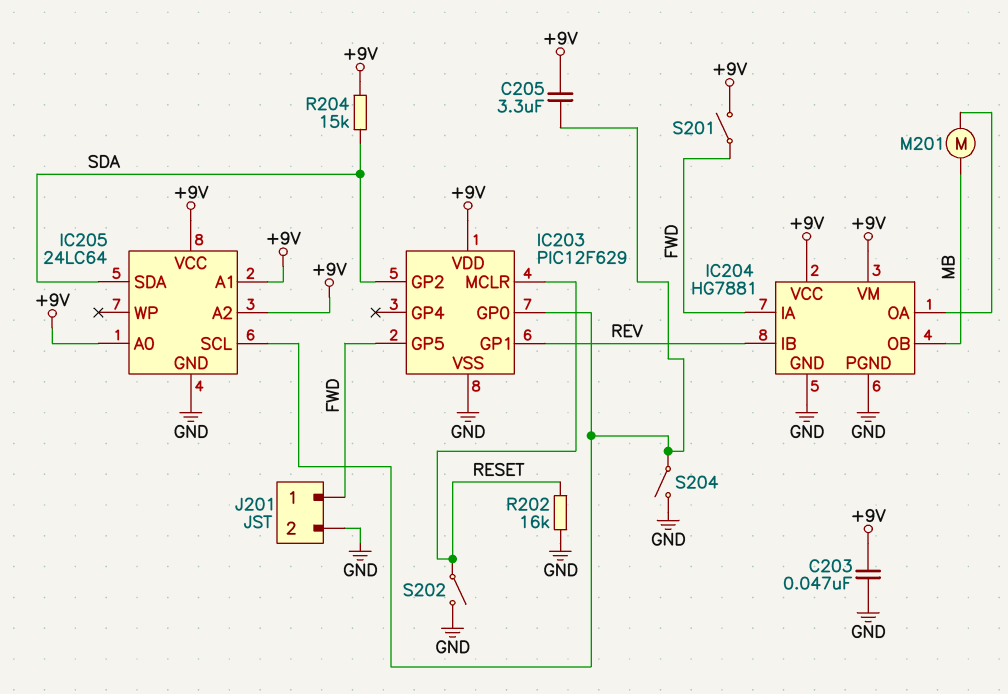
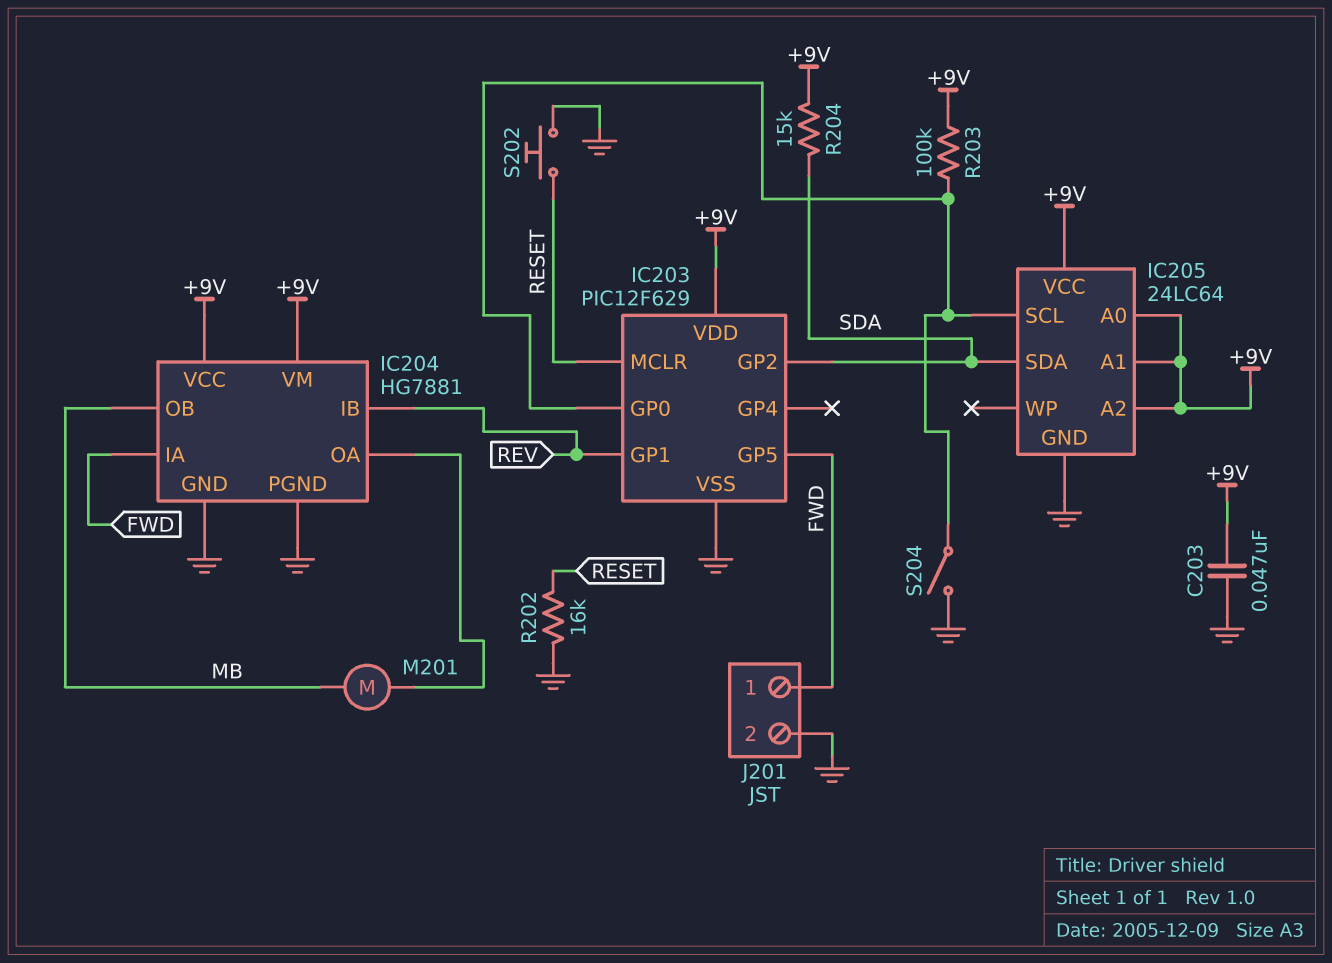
C205: 3.3uF (+9V, IC203/GP0) -> none
R203: none -> 100k (+9V, IC203/GP0)
S201: switch (+9V, FWD) -> none
S202: switch (GND, RESET) -> button (GND, RESET)

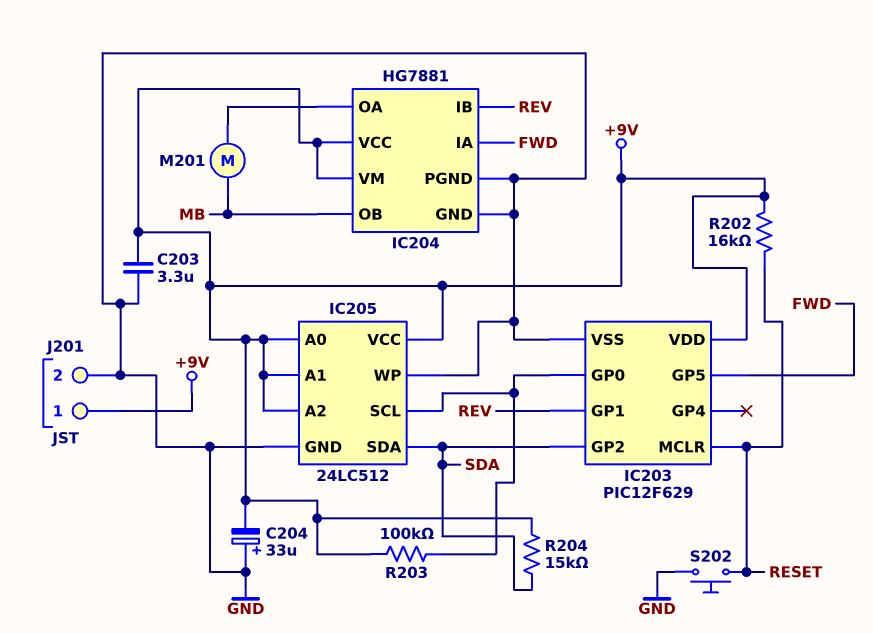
C203: 47nF (+9V, GND) -> 3.3uF (+9V, GND)
C204: none -> 33uF (plus GND, minus +9V)
IC205: 24LC64 -> 24LC512
IC205 pin WP: none -> GND
J201 pin 1: FWD -> +9V
R202: 16k (GND, RESET) -> 16k (+9V, RESET)
S204: switch (GND, IC203/GP0) -> none

